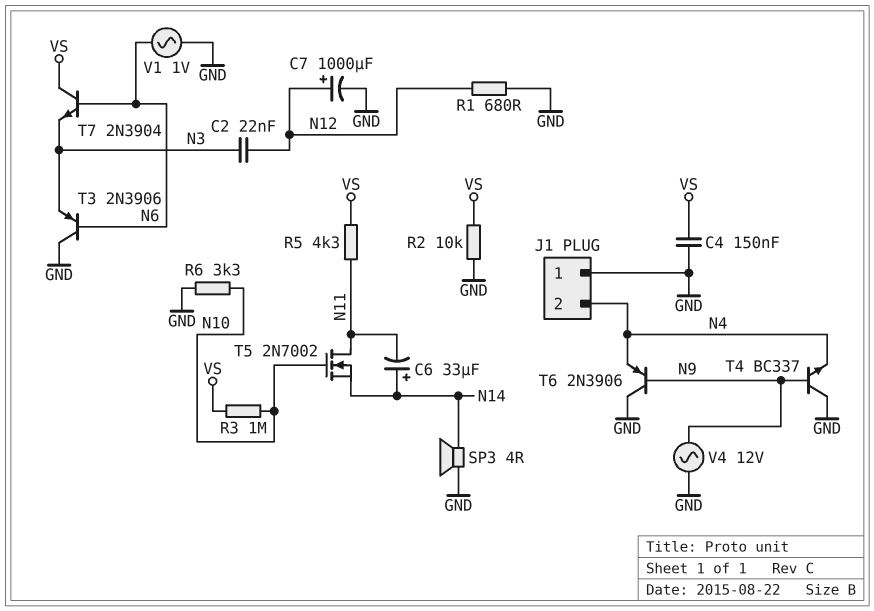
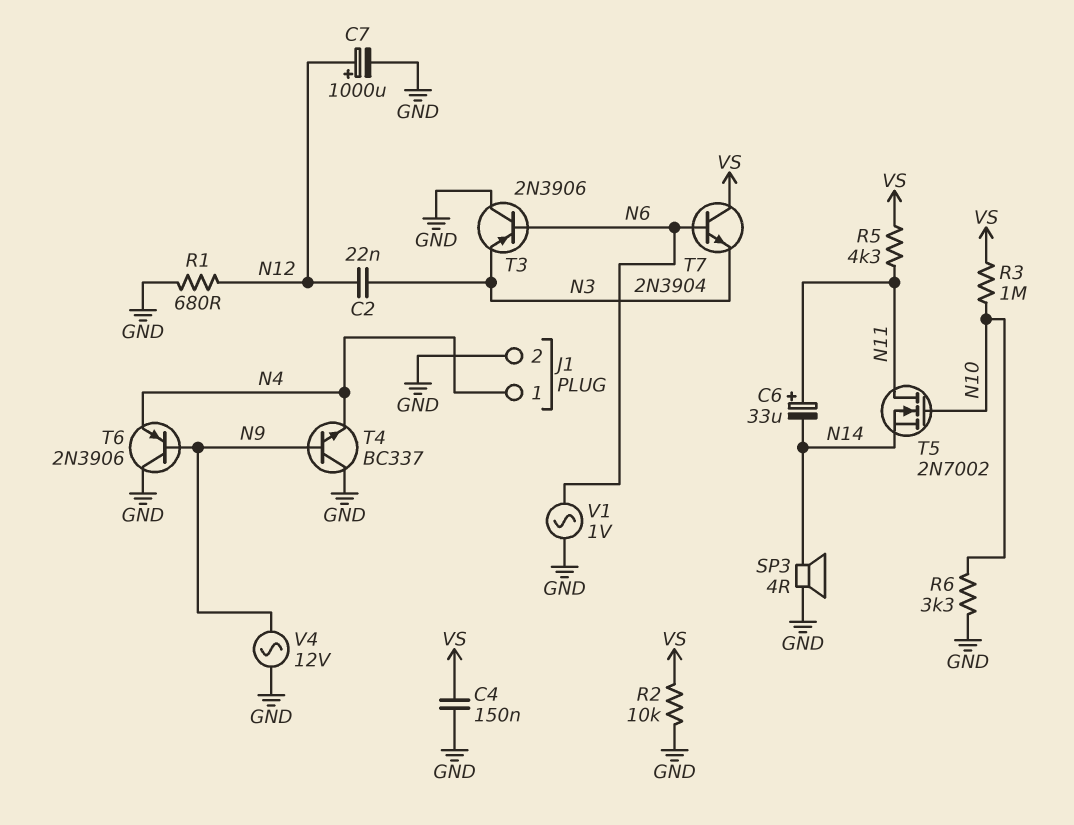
C6: 33uF (plus N14, minus N11) -> 33uF (plus N11, minus N14)
J1 pin 1: GND -> N4
J1 pin 2: N4 -> GND

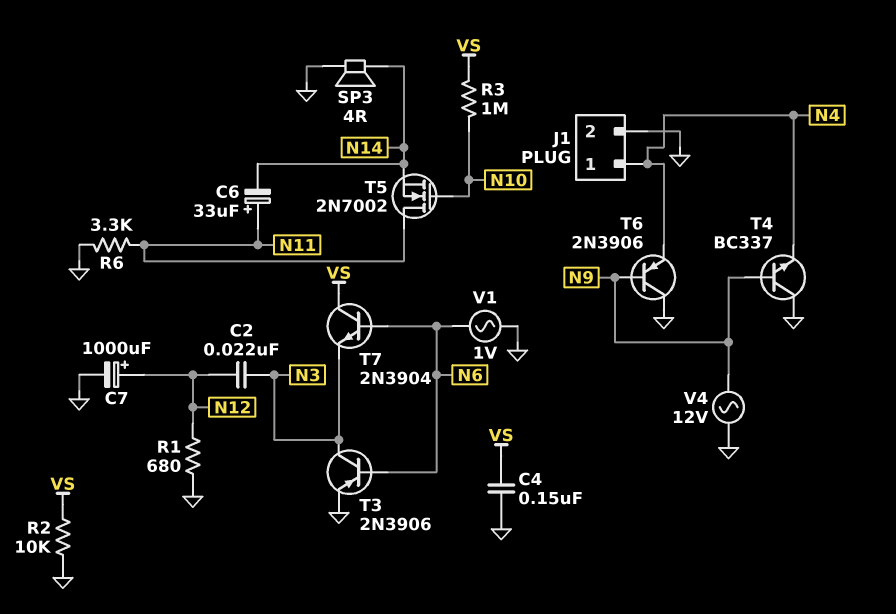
R5: 4.3k (N11, VS) -> none
R6: 3.3k (GND, N10) -> 3.3k (GND, N11)
T3: PNP 2N3906 (B N6, C GND, E N3) -> PNP 2N3906 (B N6, C N3, E GND)

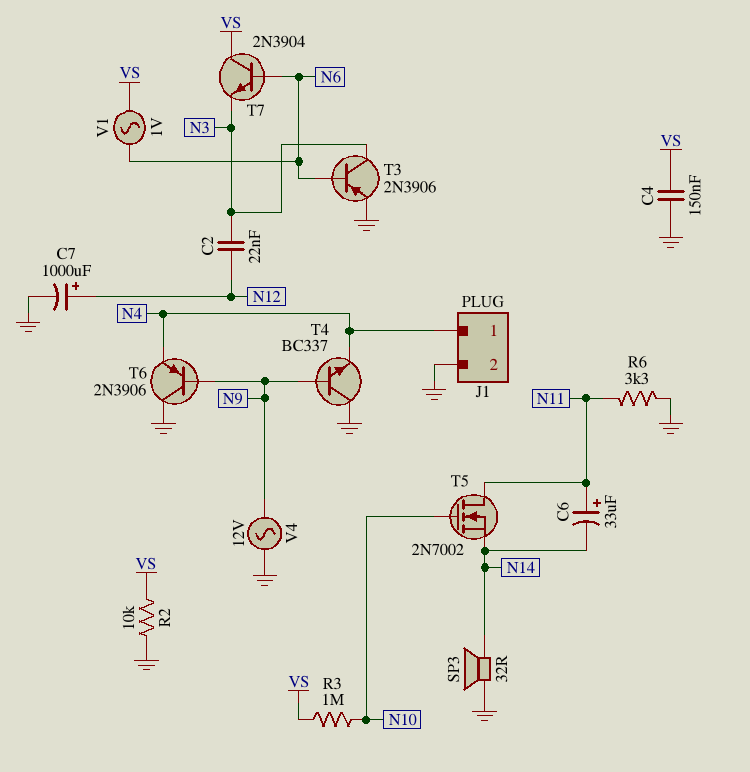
R1: 680 (GND, N12) -> none
SP3: speaker 4R (GND, N14) -> speaker 32R (GND, N14)
V1: AC 1V (GND, N6) -> AC 1V (N6, VS)

